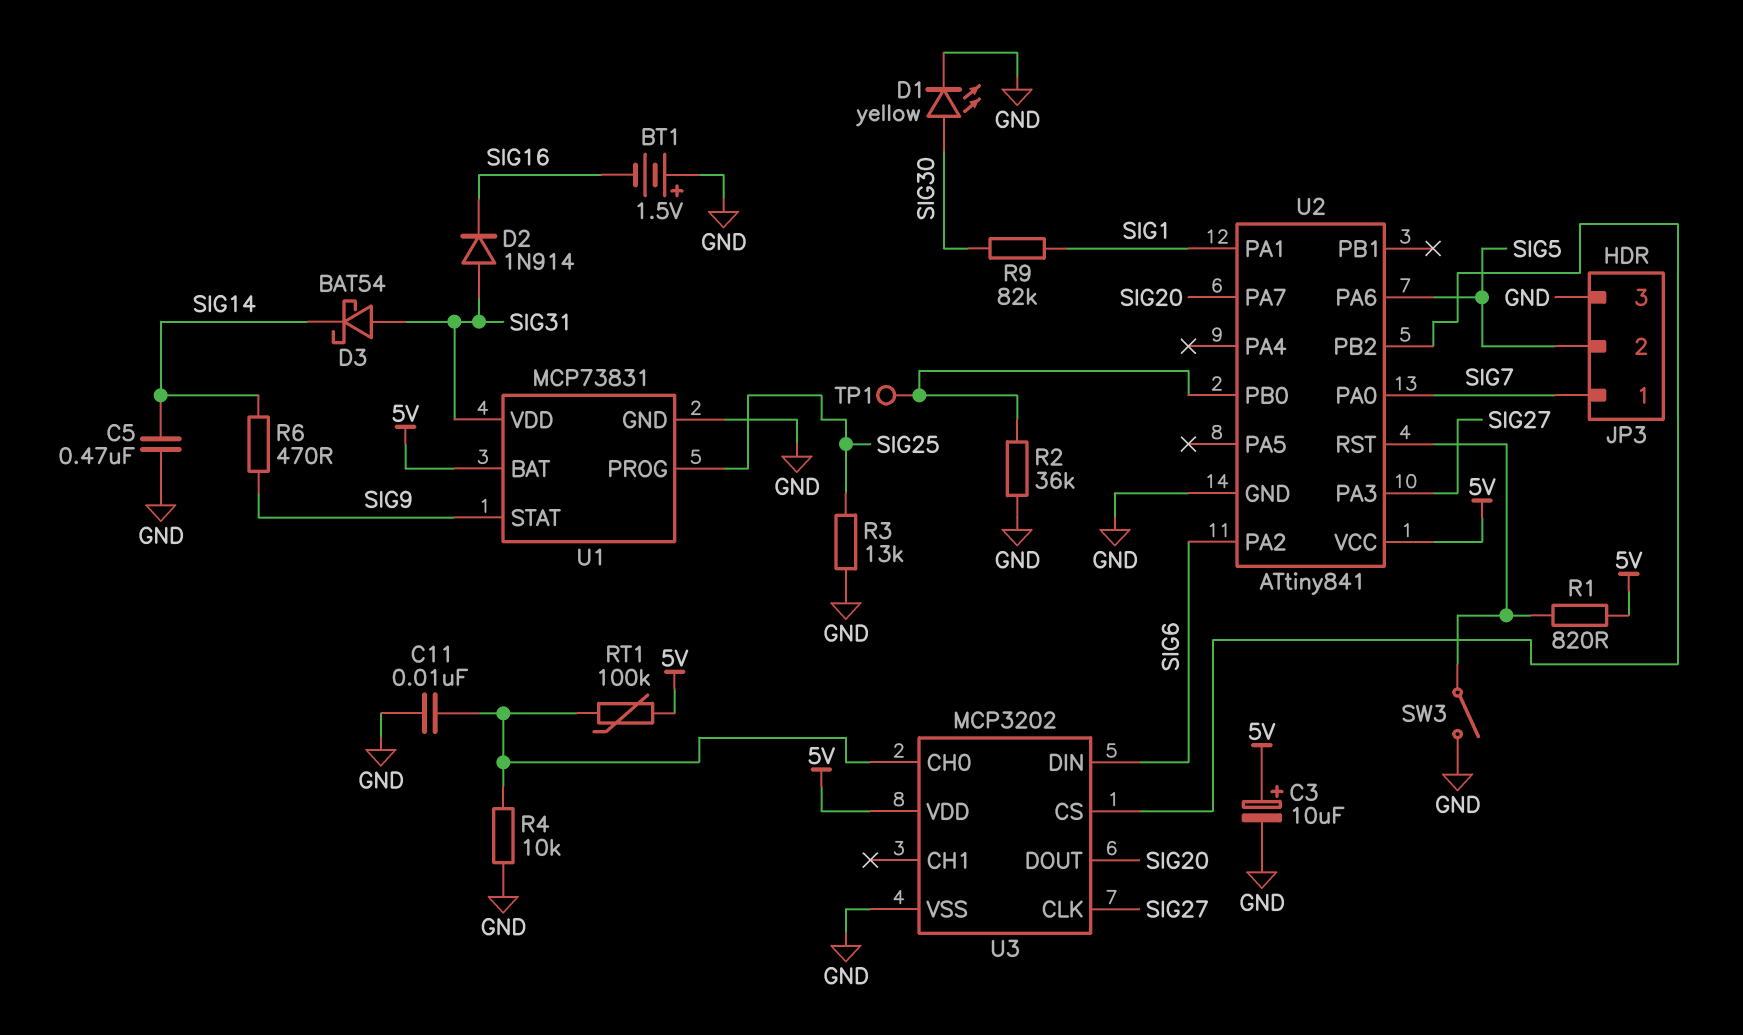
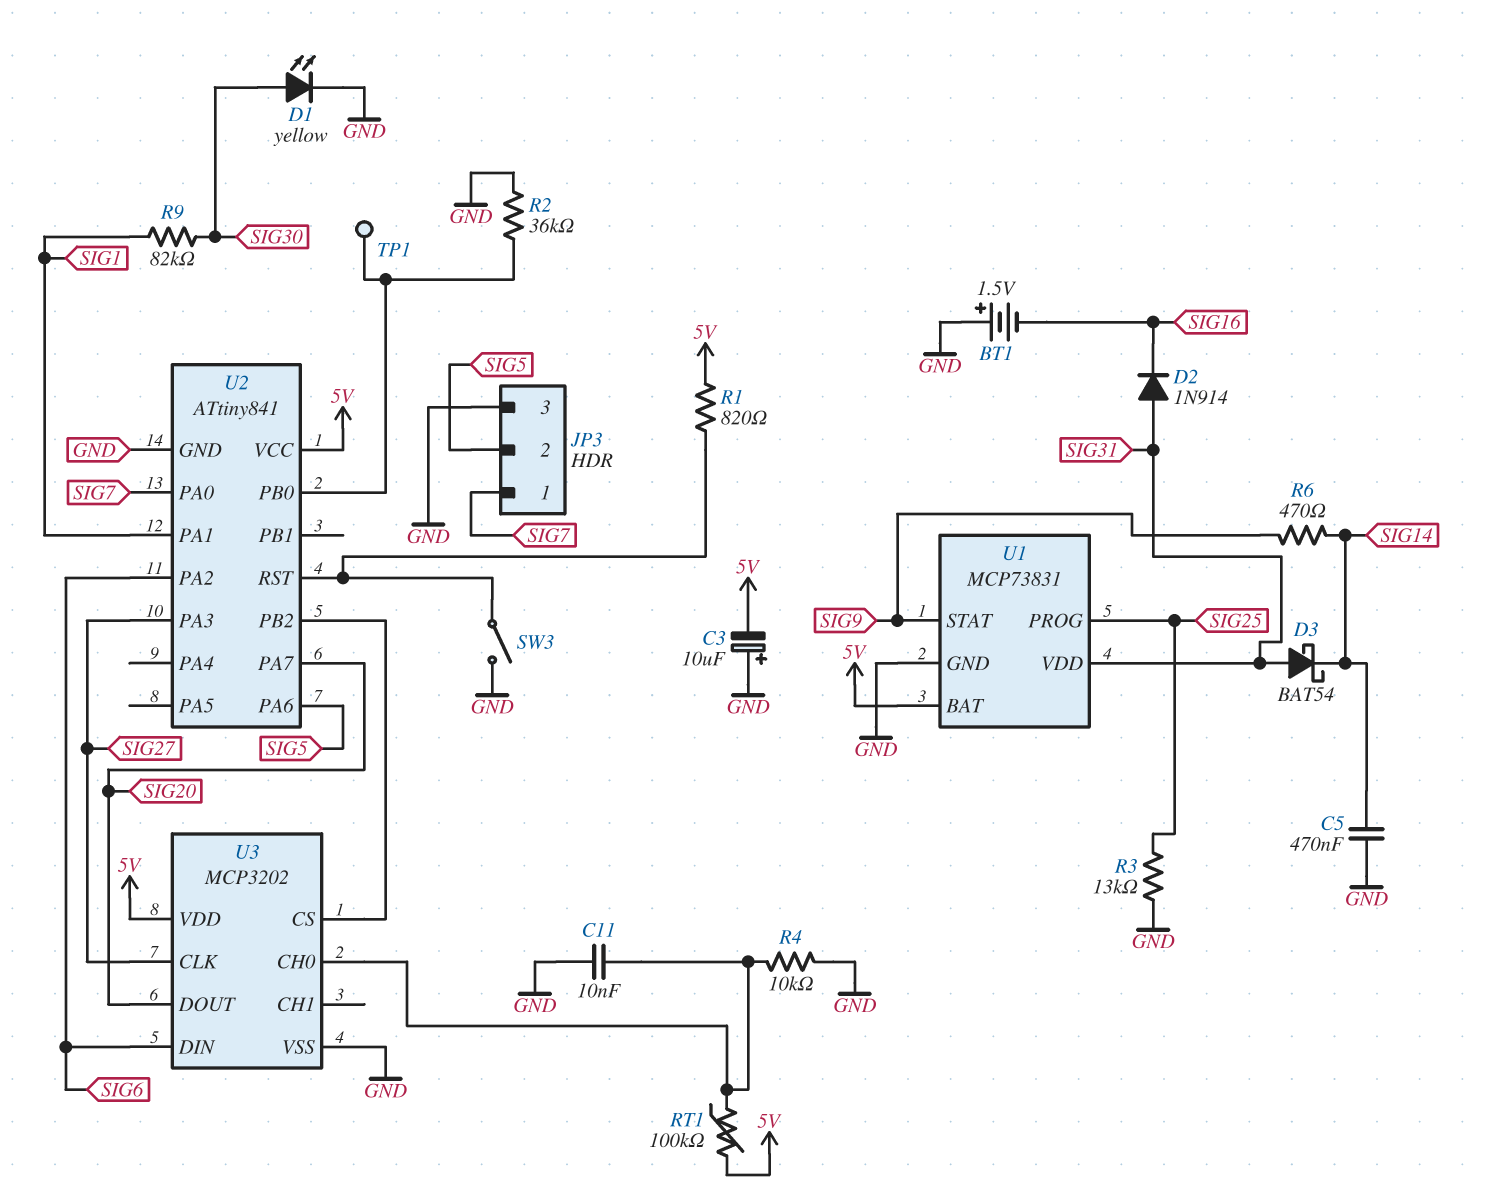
C3: 10uF (plus 5V, minus GND) -> 10uF (plus GND, minus 5V)

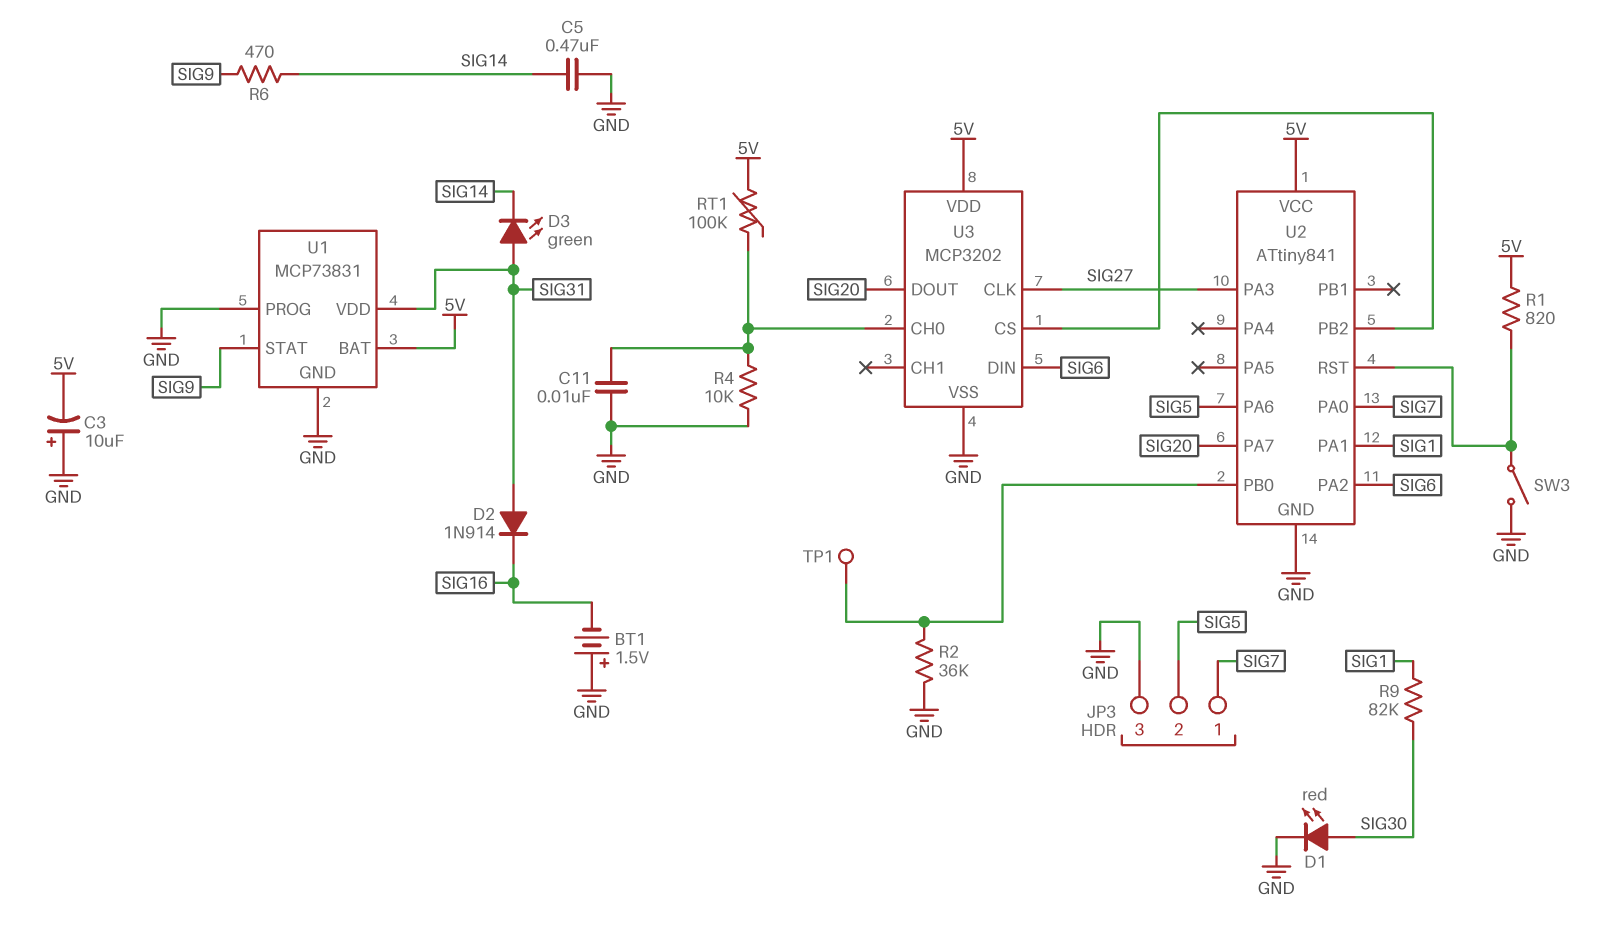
D1: LED yellow (A SIG30, K GND) -> LED red (A SIG30, K GND)
D3: schottky BAT54 (A SIG31, K SIG14) -> LED green (A SIG31, K SIG14)
R3: 13k (GND, SIG25) -> none
U1 pin PROG: SIG25 -> GND

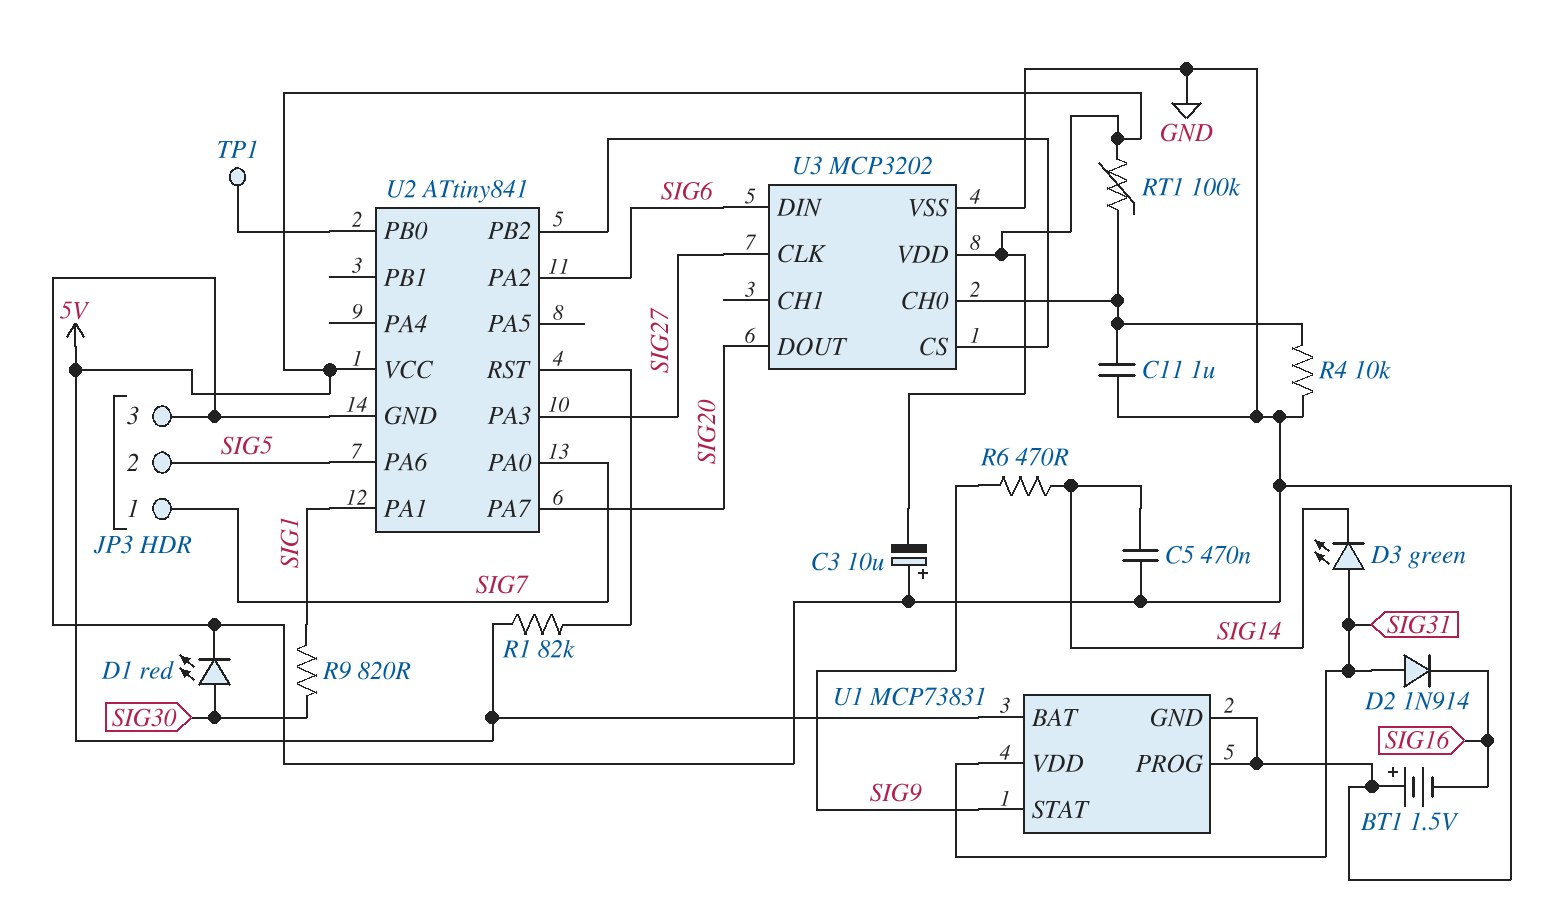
C11: 10nF (GND, U3/CH0) -> 1uF (GND, U3/CH0)
R1: 820 (5V, U2/RST) -> 82k (5V, U2/RST)
R2: 36k (GND, U2/PB0) -> none
R9: 82k (SIG1, SIG30) -> 820 (SIG1, SIG30)
SW3: switch (GND, U2/RST) -> none

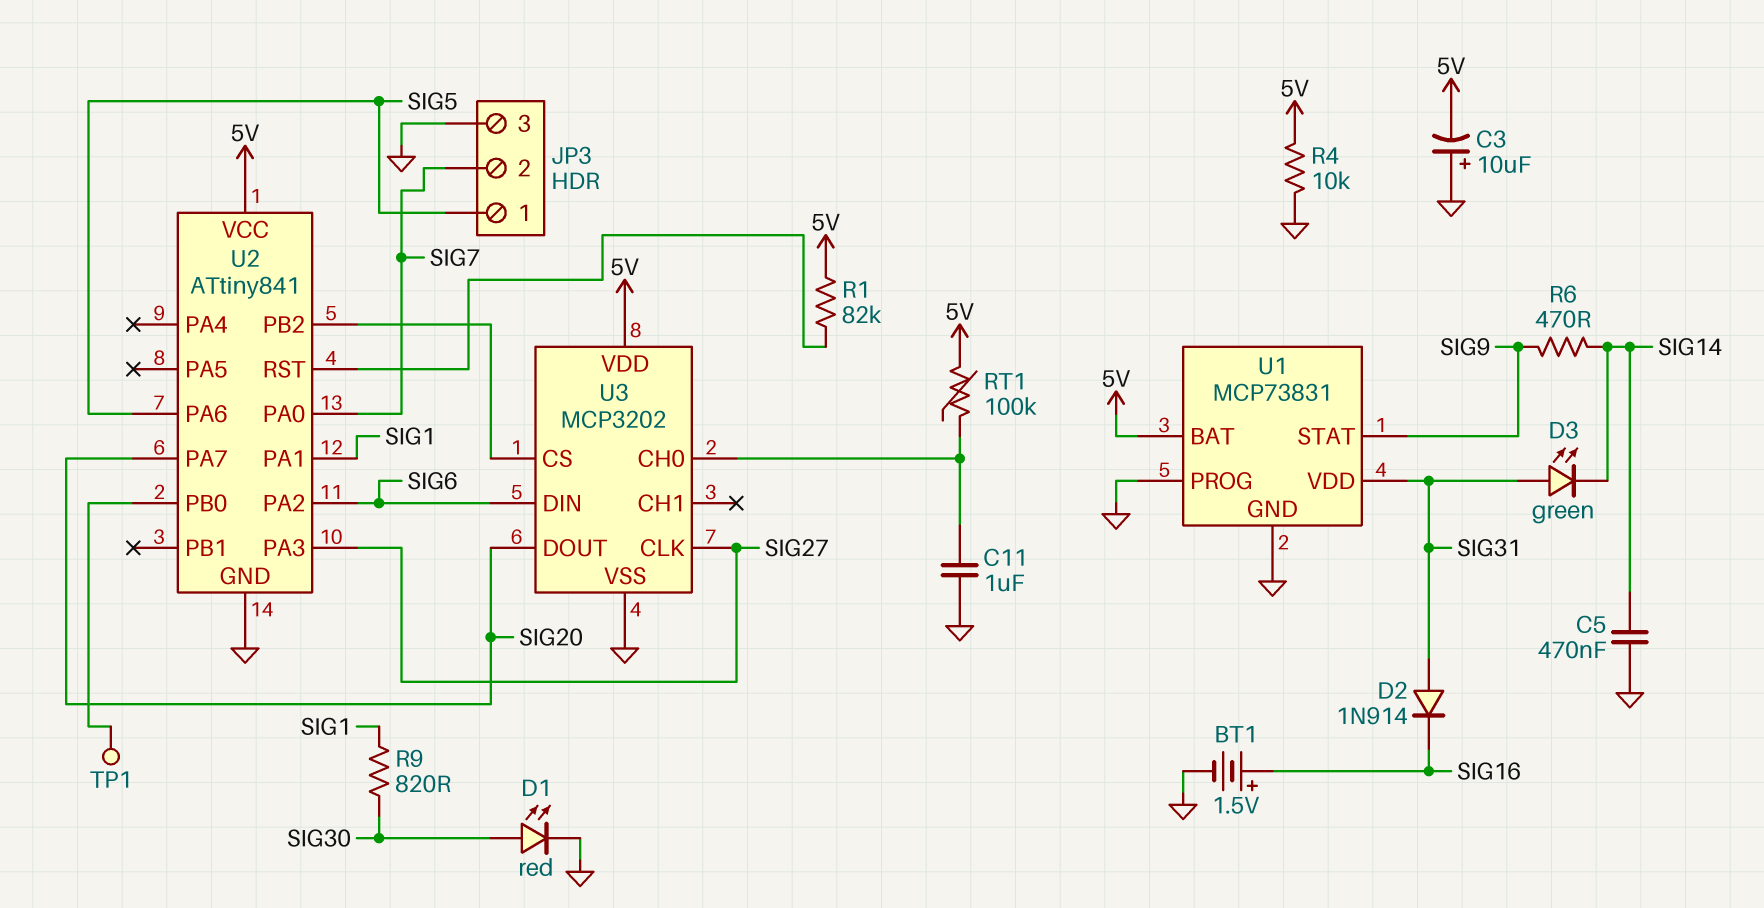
BT1: 1.5V (plus GND, minus SIG16) -> 1.5V (plus SIG16, minus GND)
JP3 pin 1: SIG7 -> SIG5
JP3 pin 2: SIG5 -> SIG7
R4: 10k (GND, U3/CH0) -> 10k (5V, GND)

